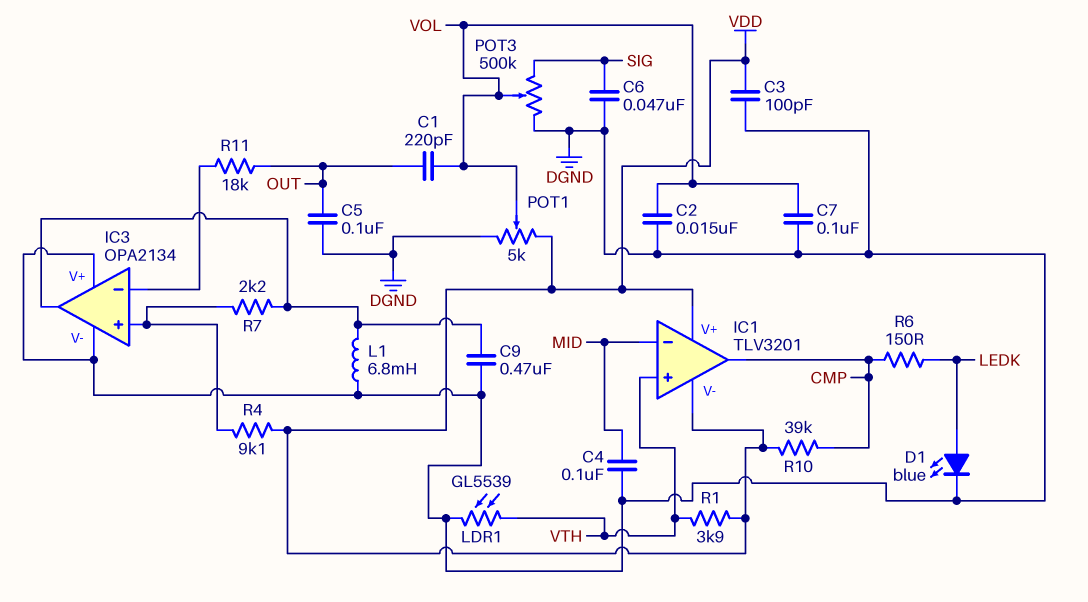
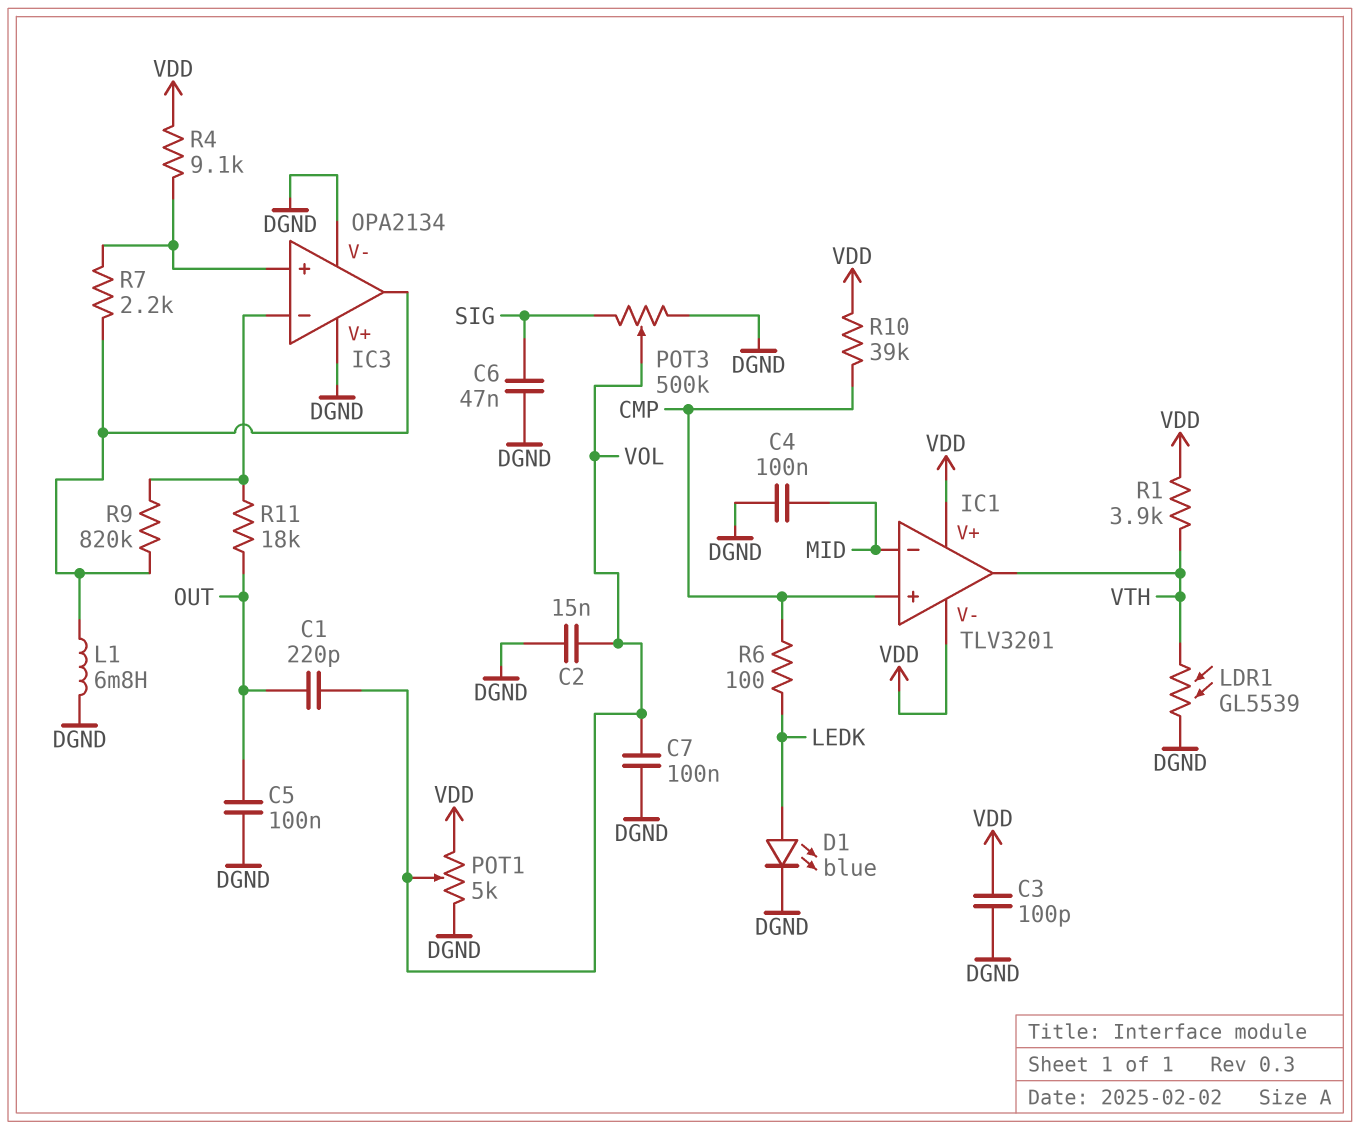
C9: 470nF (DGND, IC3/out) -> none
IC1 pin in+: VTH -> CMP
IC1 pin out: CMP -> VTH
R6: 150 (CMP, LEDK) -> 100 (CMP, LEDK)
R9: none -> 820k (IC3/in-, IC3/out)

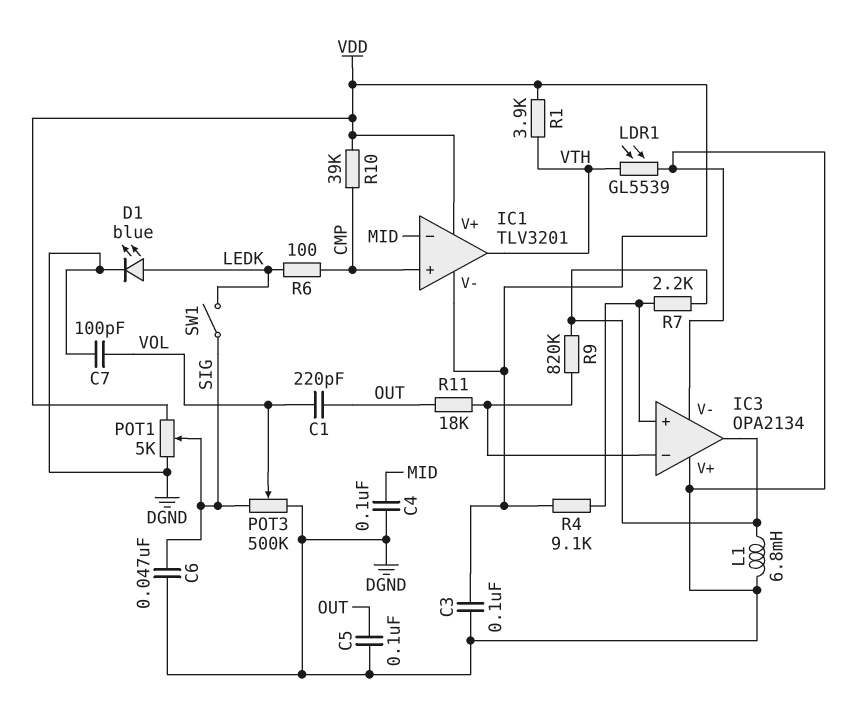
C2: 15nF (DGND, VOL) -> none
C3: 100pF (DGND, VDD) -> 100nF (DGND, VDD)
C7: 100nF (DGND, VOL) -> 100pF (DGND, VOL)
POT1: 5k (DGND, VDD, wiper VOL) -> 5k (DGND, VDD, wiper SIG)
SW1: none -> switch (LEDK, SIG)

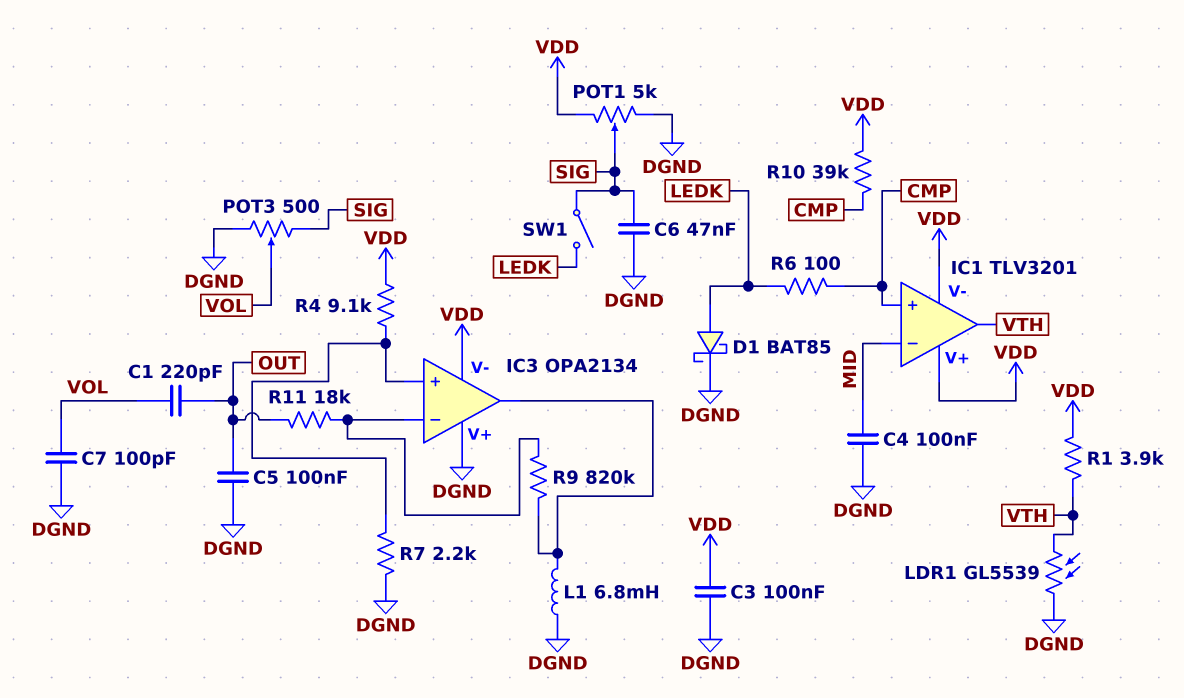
D1: LED blue (A LEDK, K DGND) -> schottky BAT85 (A LEDK, K DGND)
IC3 pin V-: DGND -> VDD
POT3: 500k (DGND, SIG, wiper VOL) -> 500 (DGND, SIG, wiper VOL)
R7: 2.2k (IC3/in+, IC3/out) -> 2.2k (DGND, IC3/in+)

